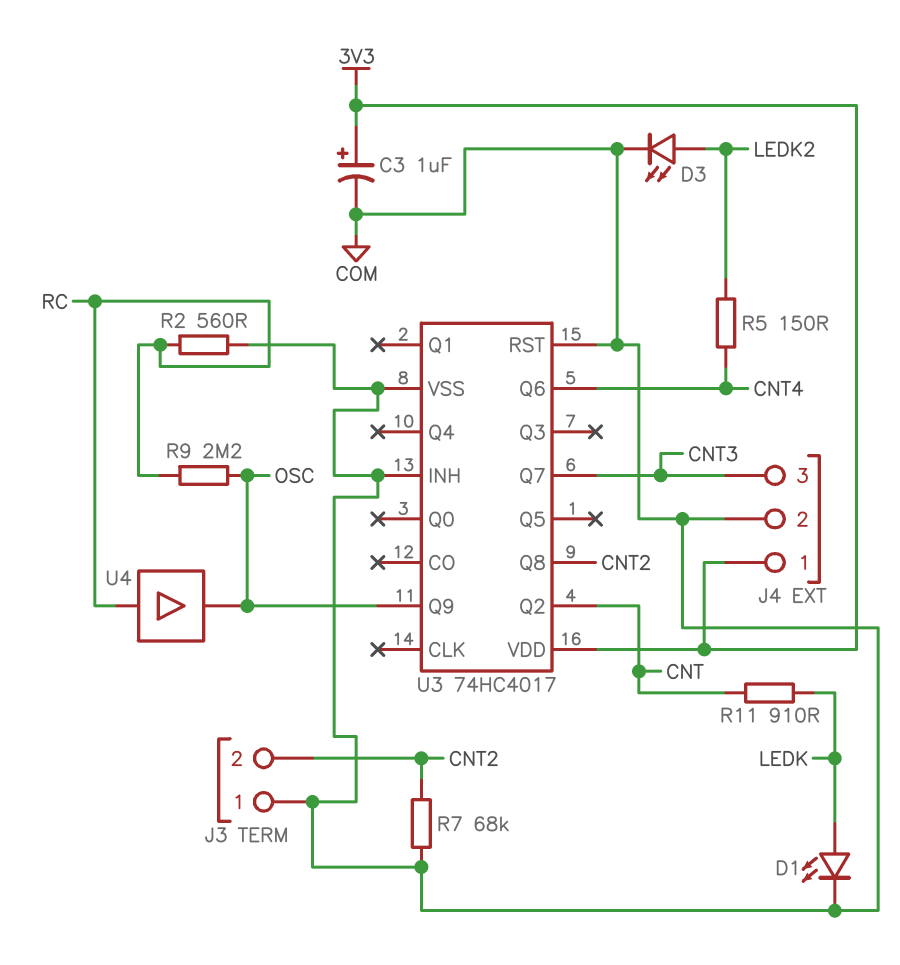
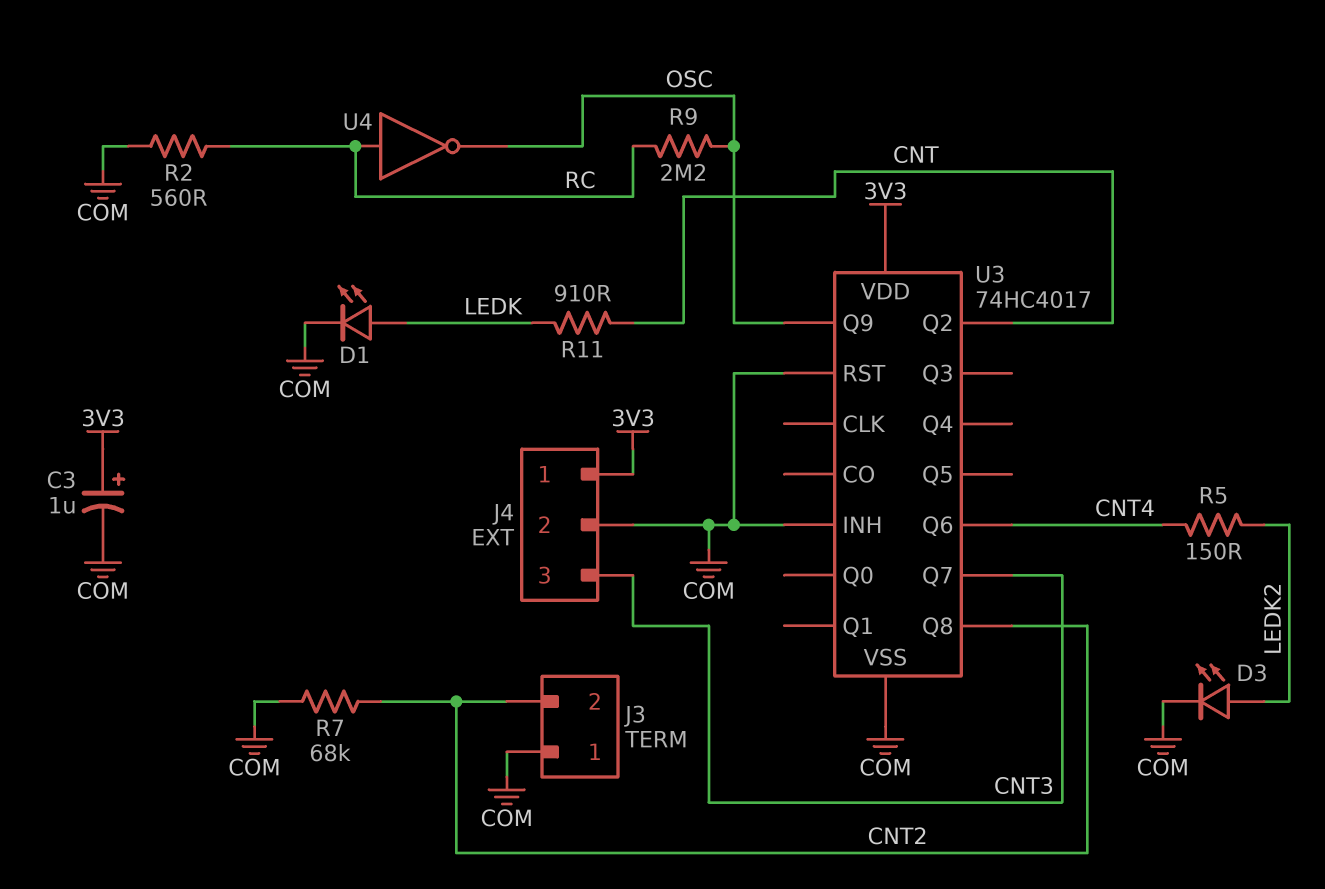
U4: buffer (in RC, out OSC) -> NOT (in RC, out OSC)

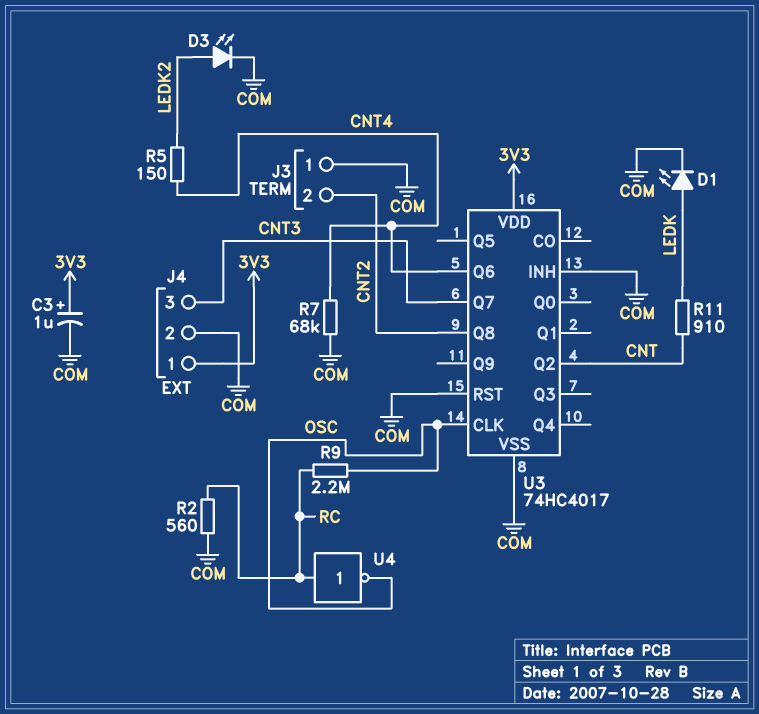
R7: 68k (CNT2, COM) -> 68k (CNT4, COM)
U3 pin CLK: none -> OSC
U3 pin Q9: OSC -> none

